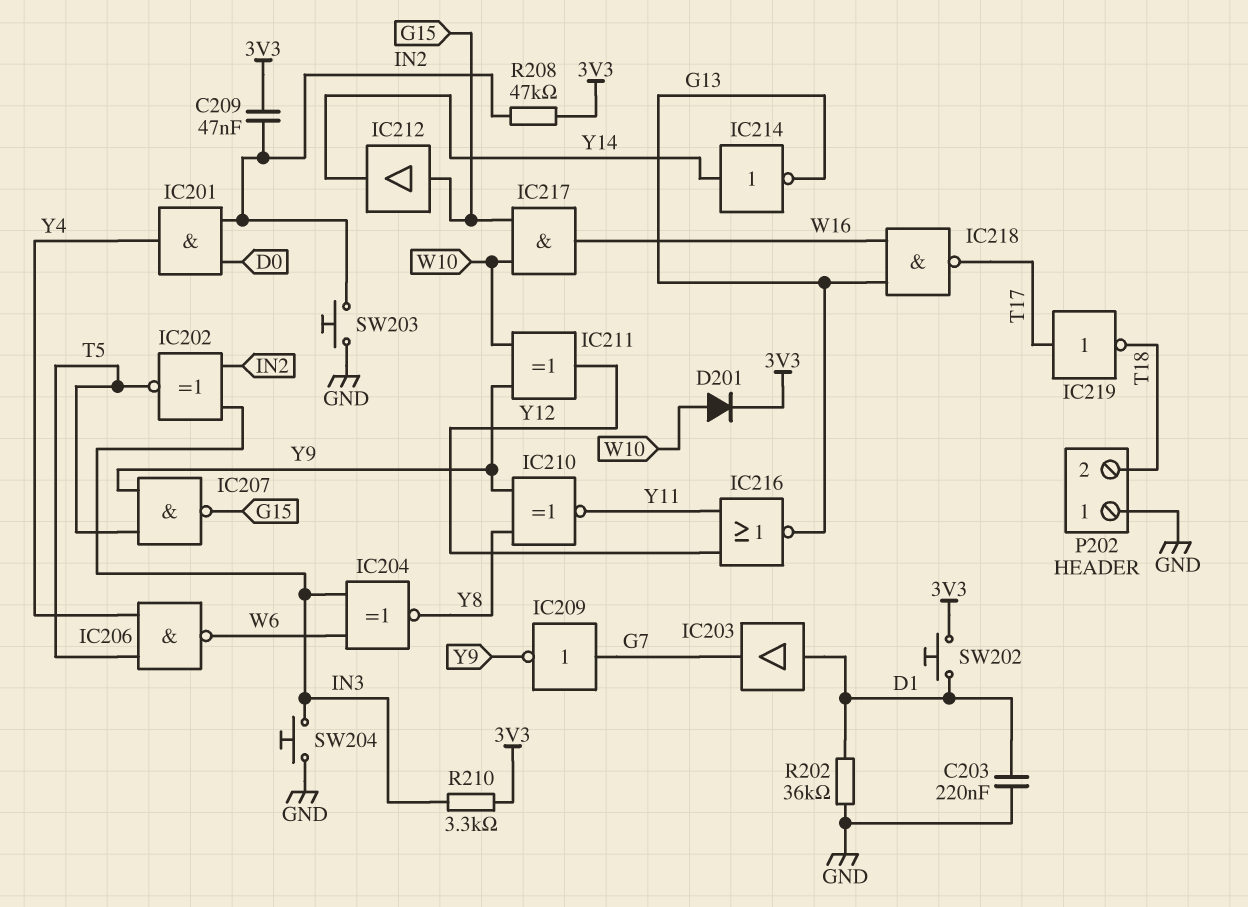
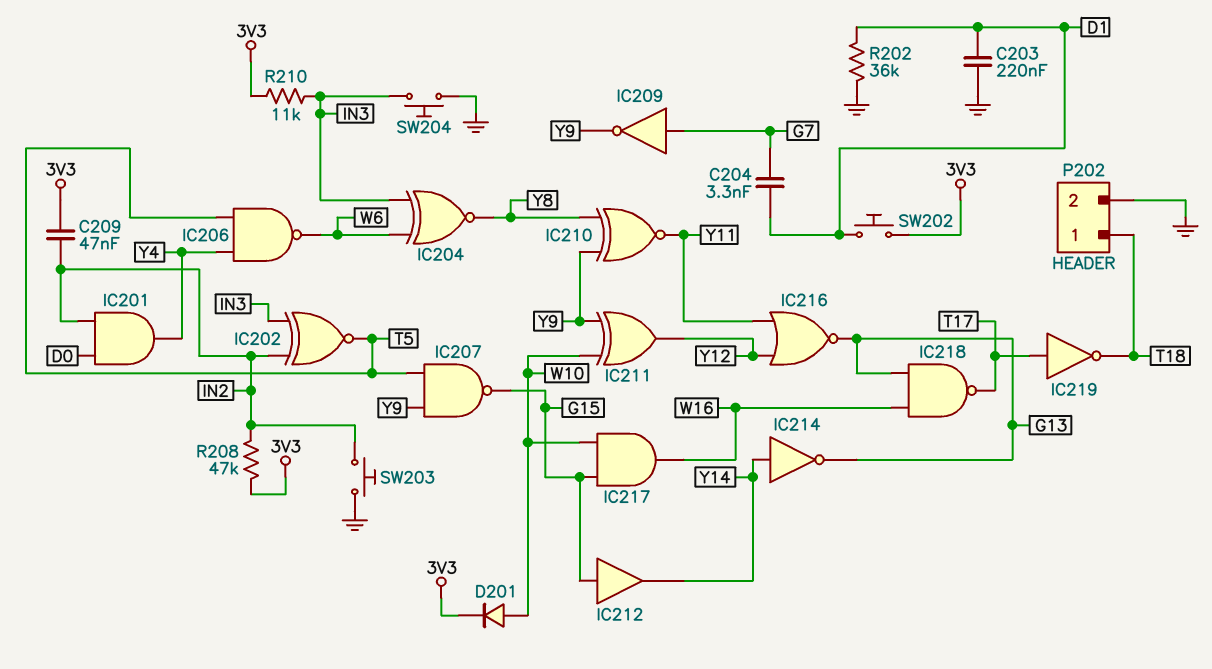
C204: none -> 3.3nF (D1, G7)
IC203: buffer (in D1, out G7) -> none
P202 pin 1: GND -> T18
P202 pin 2: T18 -> GND
R210: 3.3k (3V3, IN3) -> 11k (3V3, IN3)

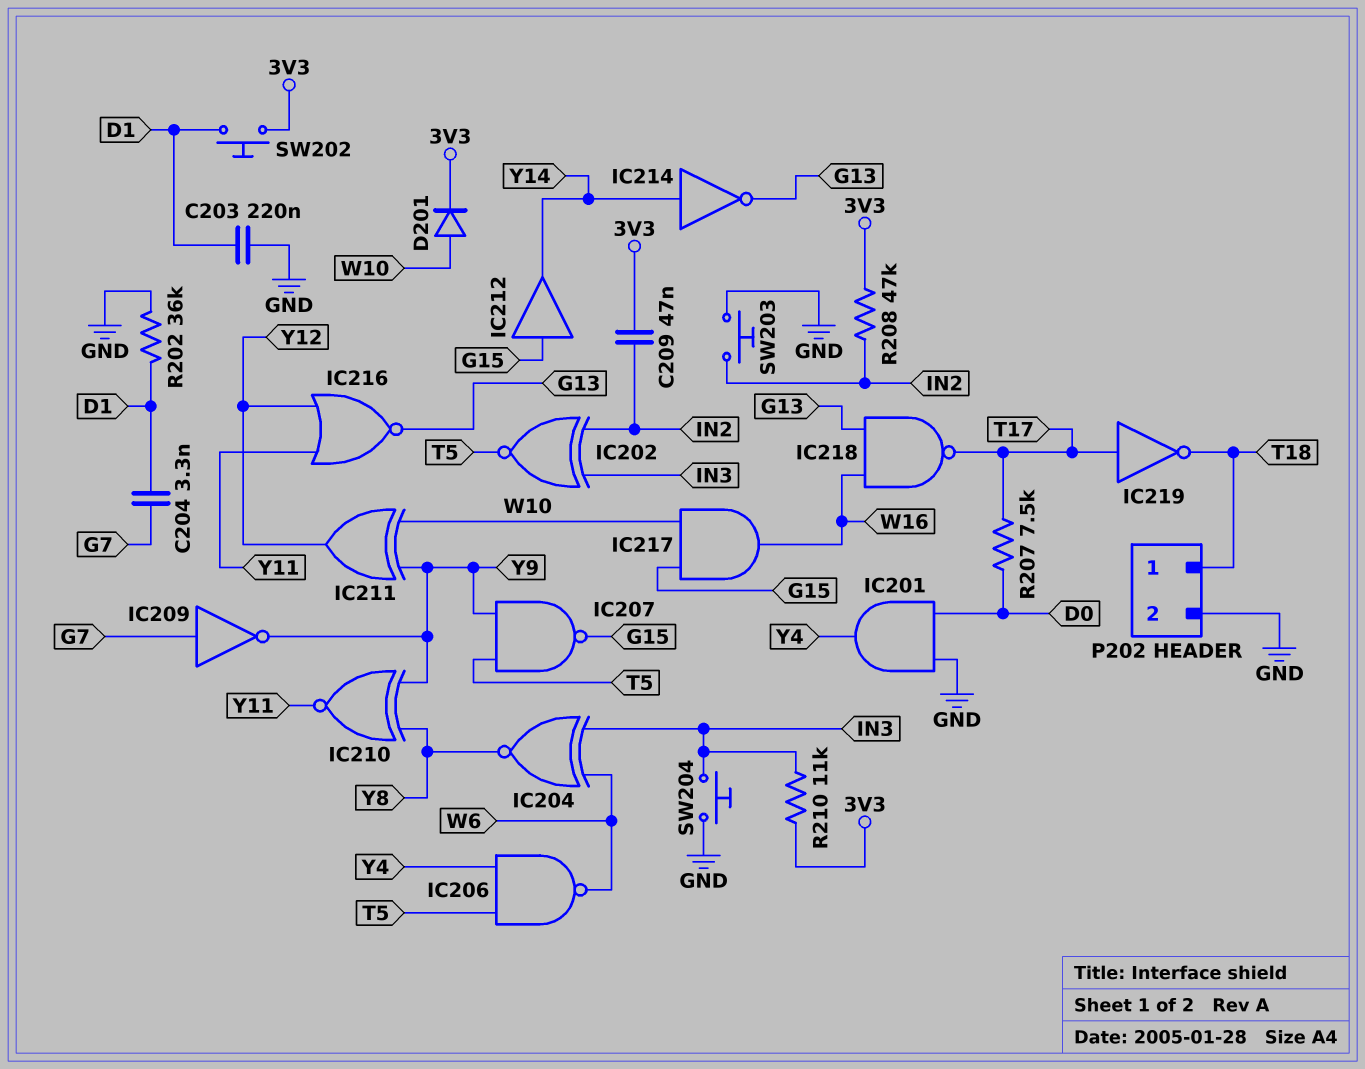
IC201: AND (in D0, in IN2, out Y4) -> AND (in D0, in GND, out Y4)
R207: none -> 7.5k (D0, T17)

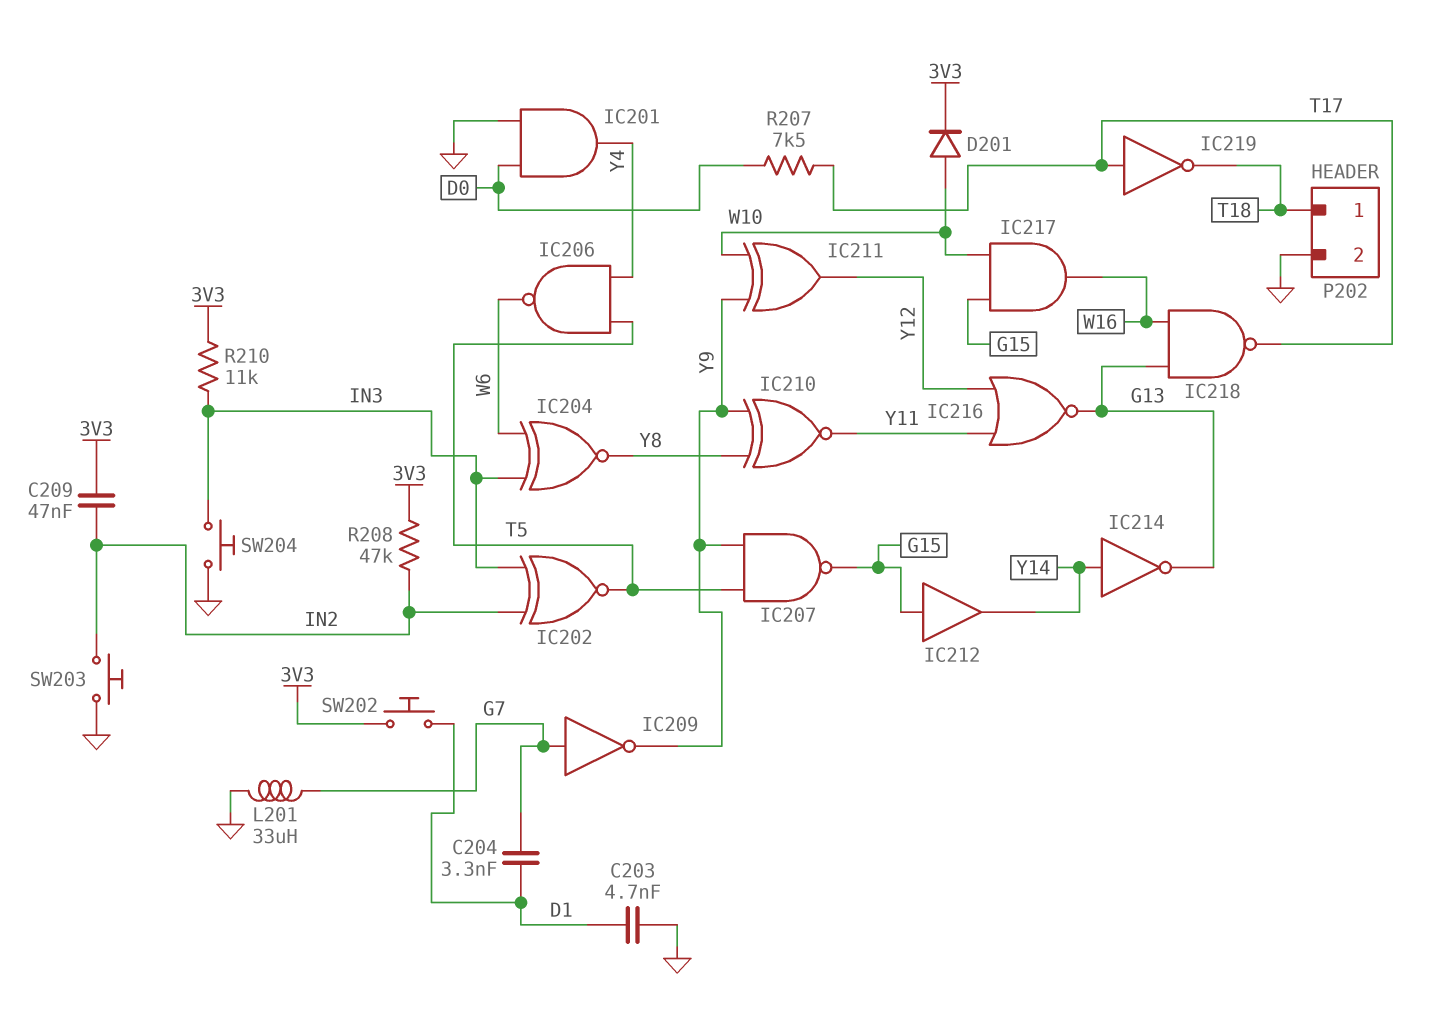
C203: 220nF (D1, GND) -> 4.7nF (D1, GND)
L201: none -> 33uH (G7, GND)
R202: 36k (D1, GND) -> none

